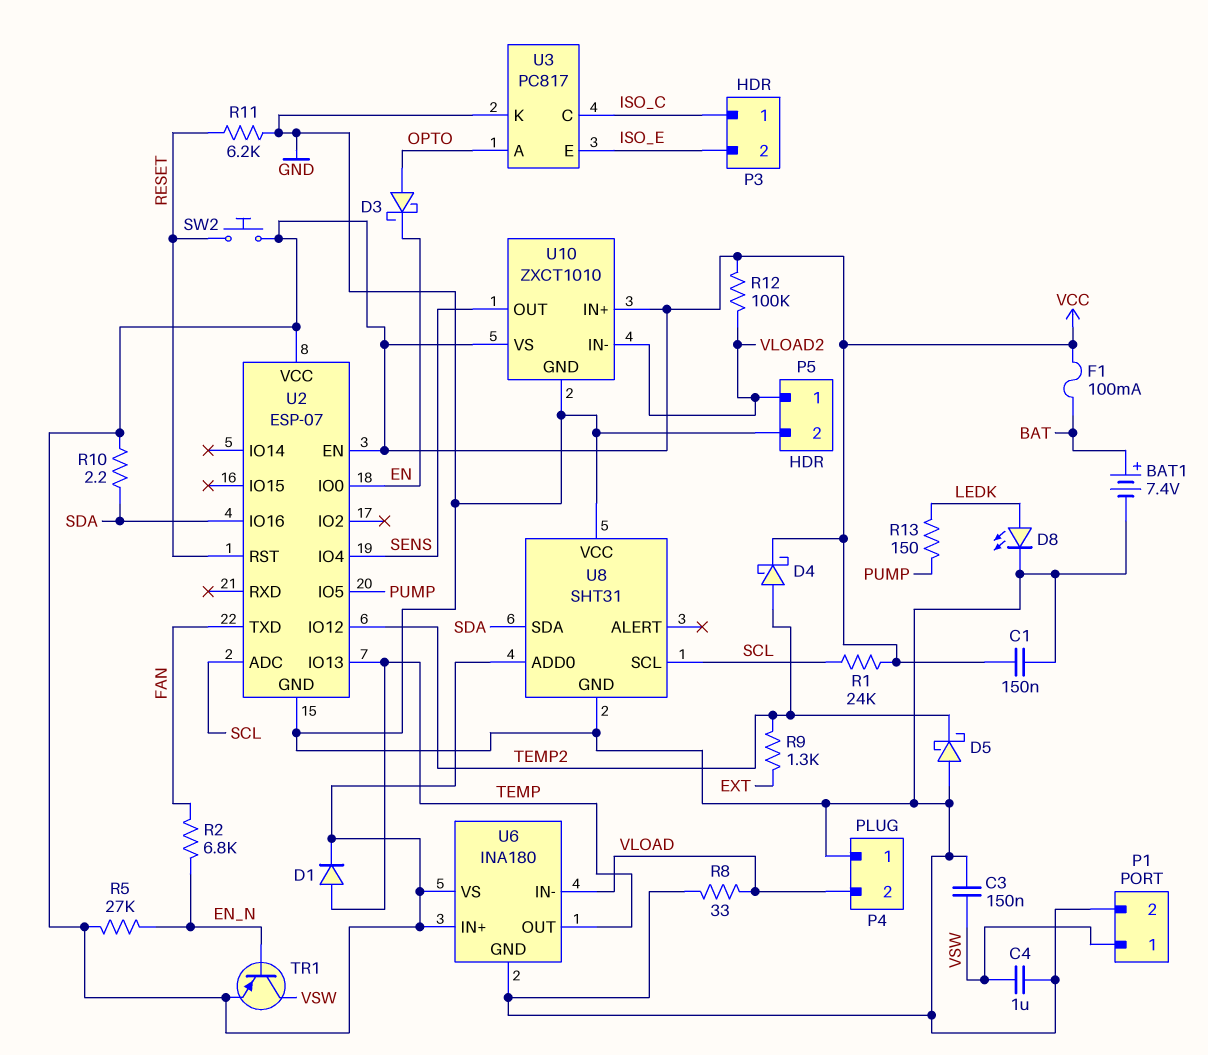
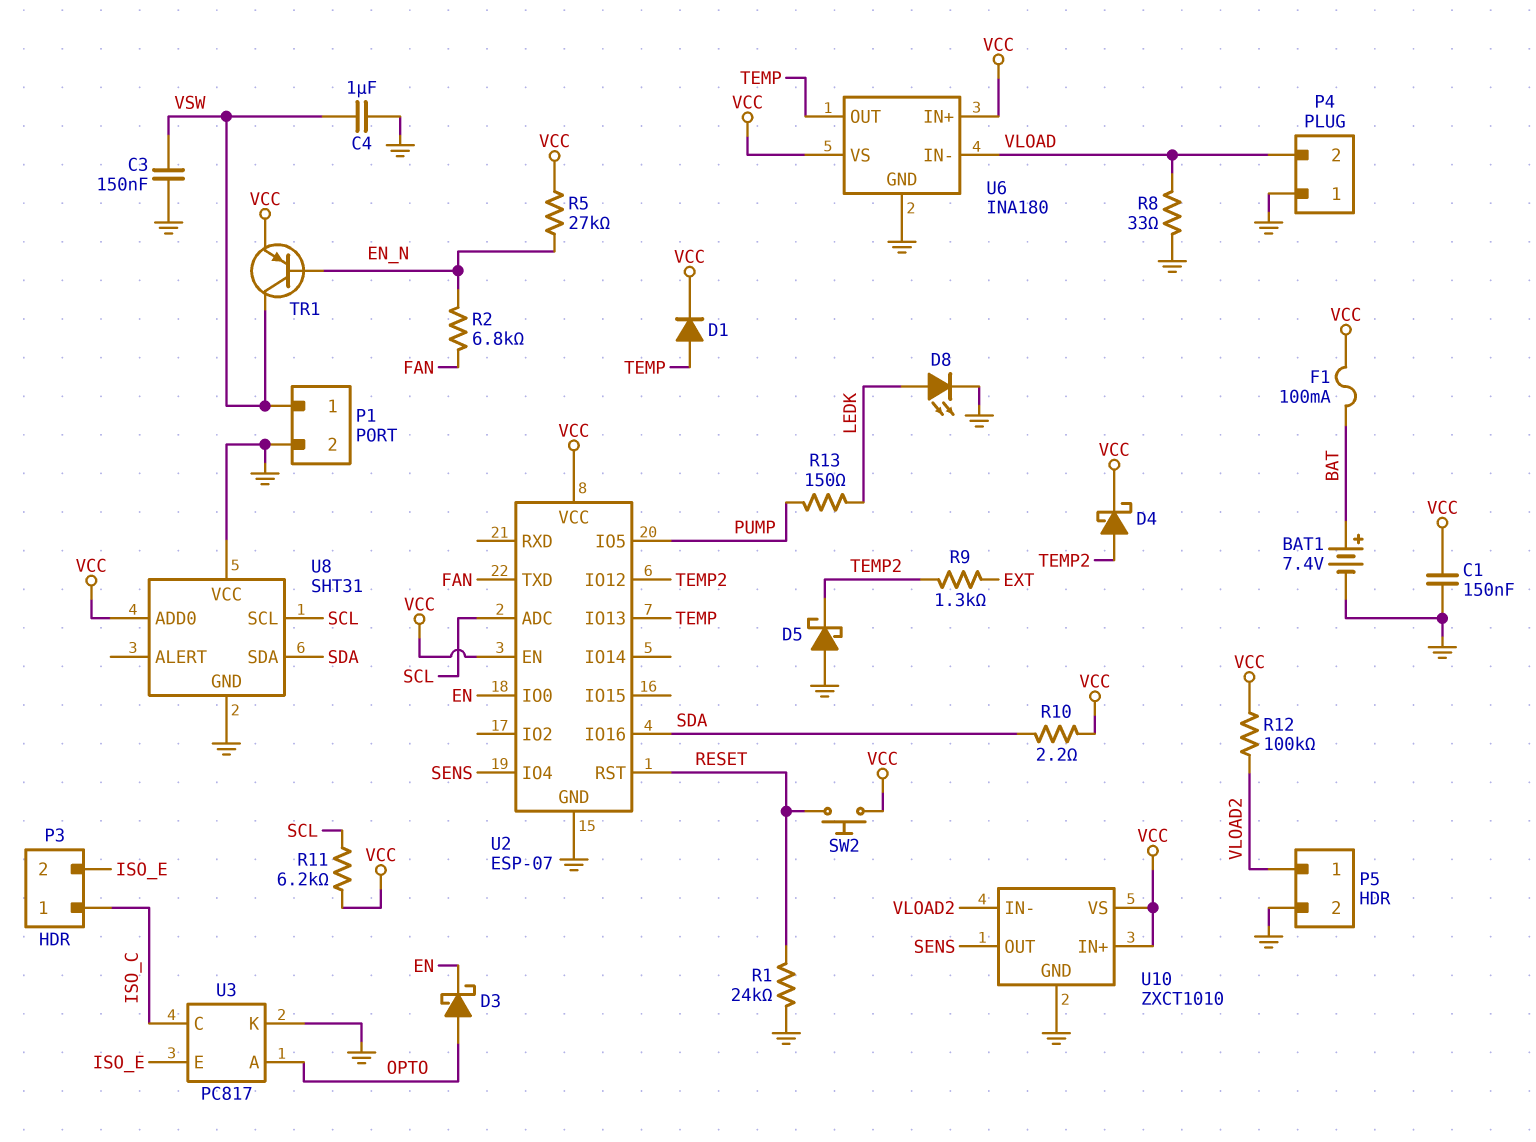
R1: 24k (SCL, VCC) -> 24k (GND, RESET)
R11: 6.2k (GND, RESET) -> 6.2k (SCL, VCC)

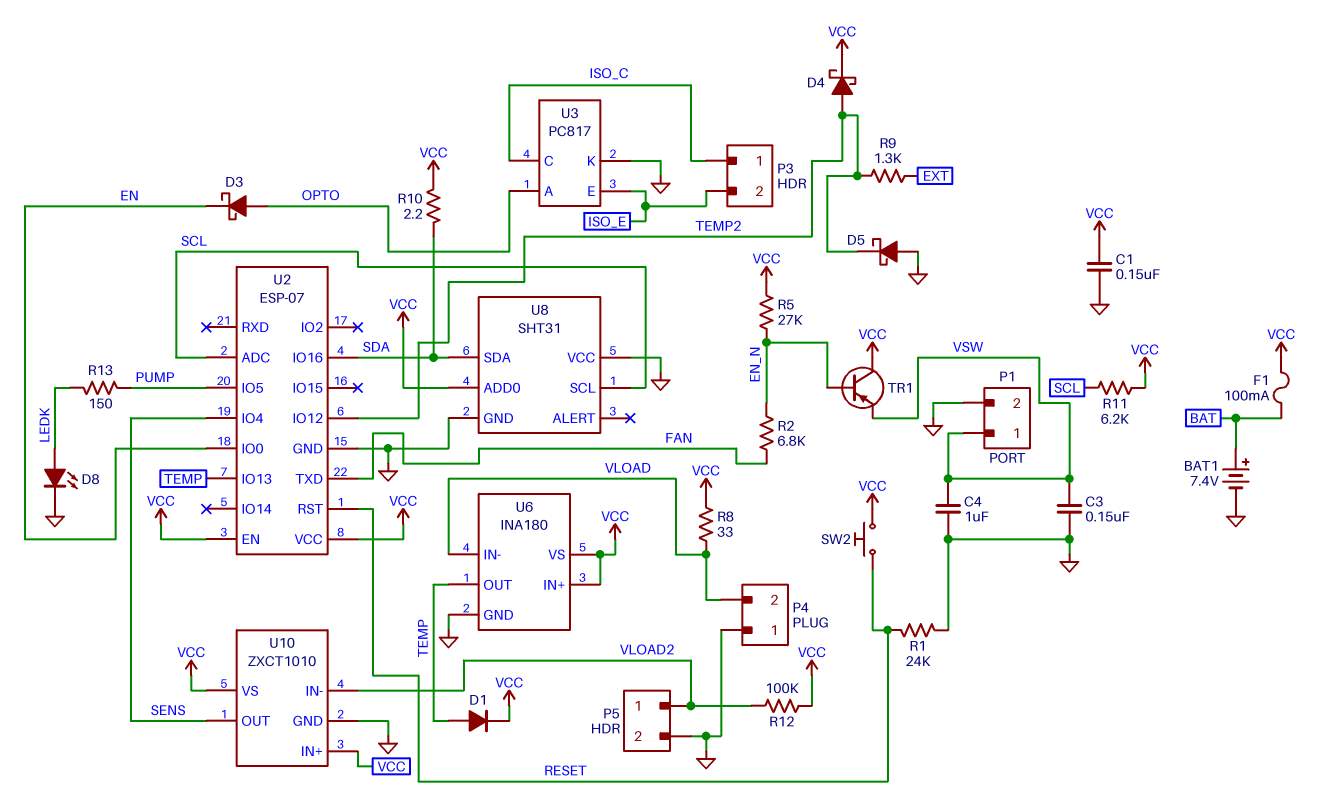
R8: 33 (GND, VLOAD) -> 33 (VCC, VLOAD)
TR1: PNP (B EN_N, C VSW, E VCC) -> PNP (B EN_N, C VCC, E VSW)

